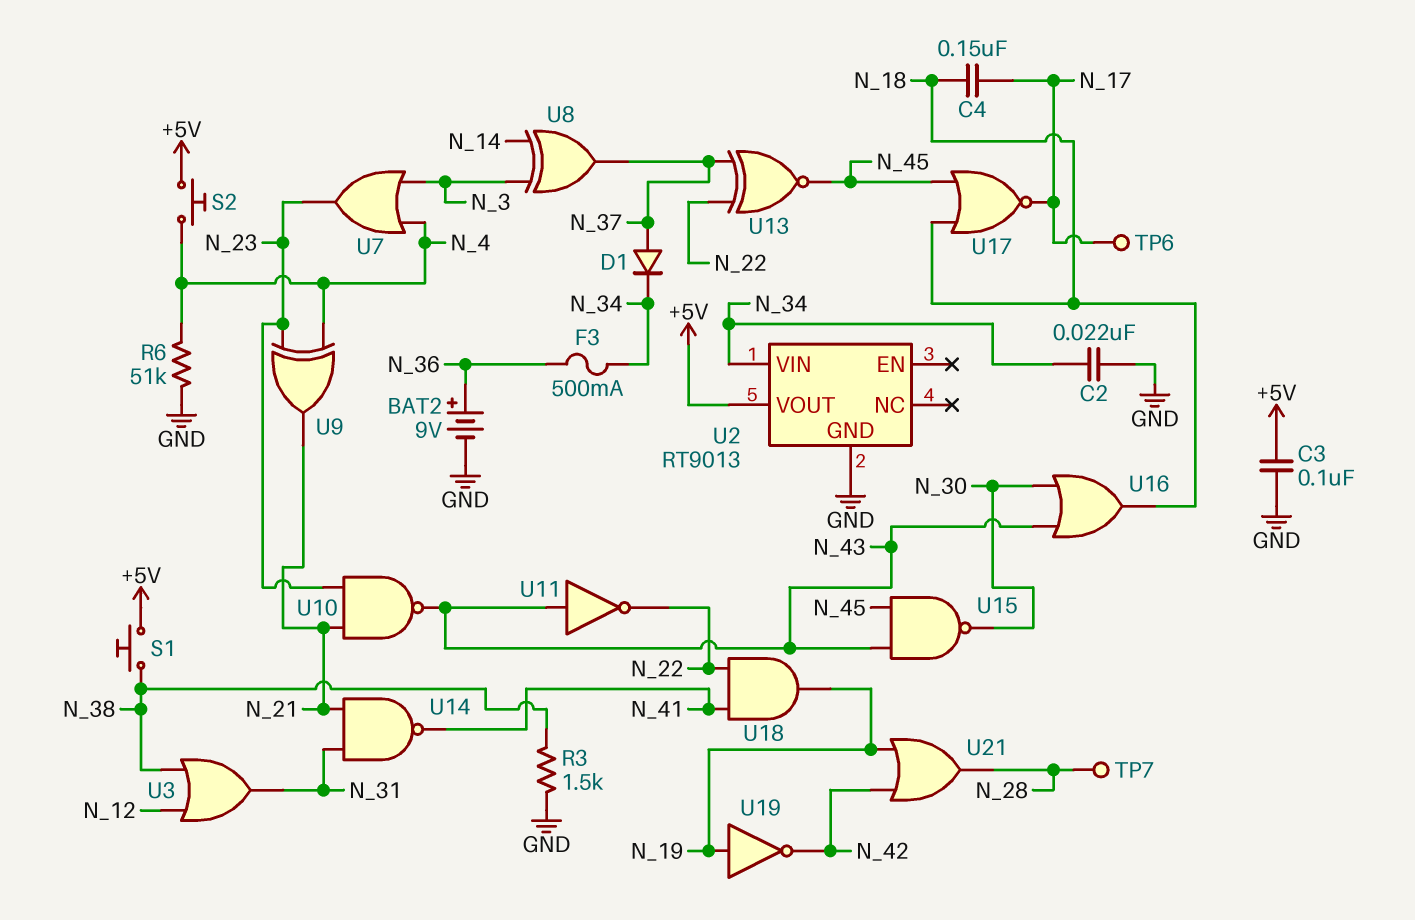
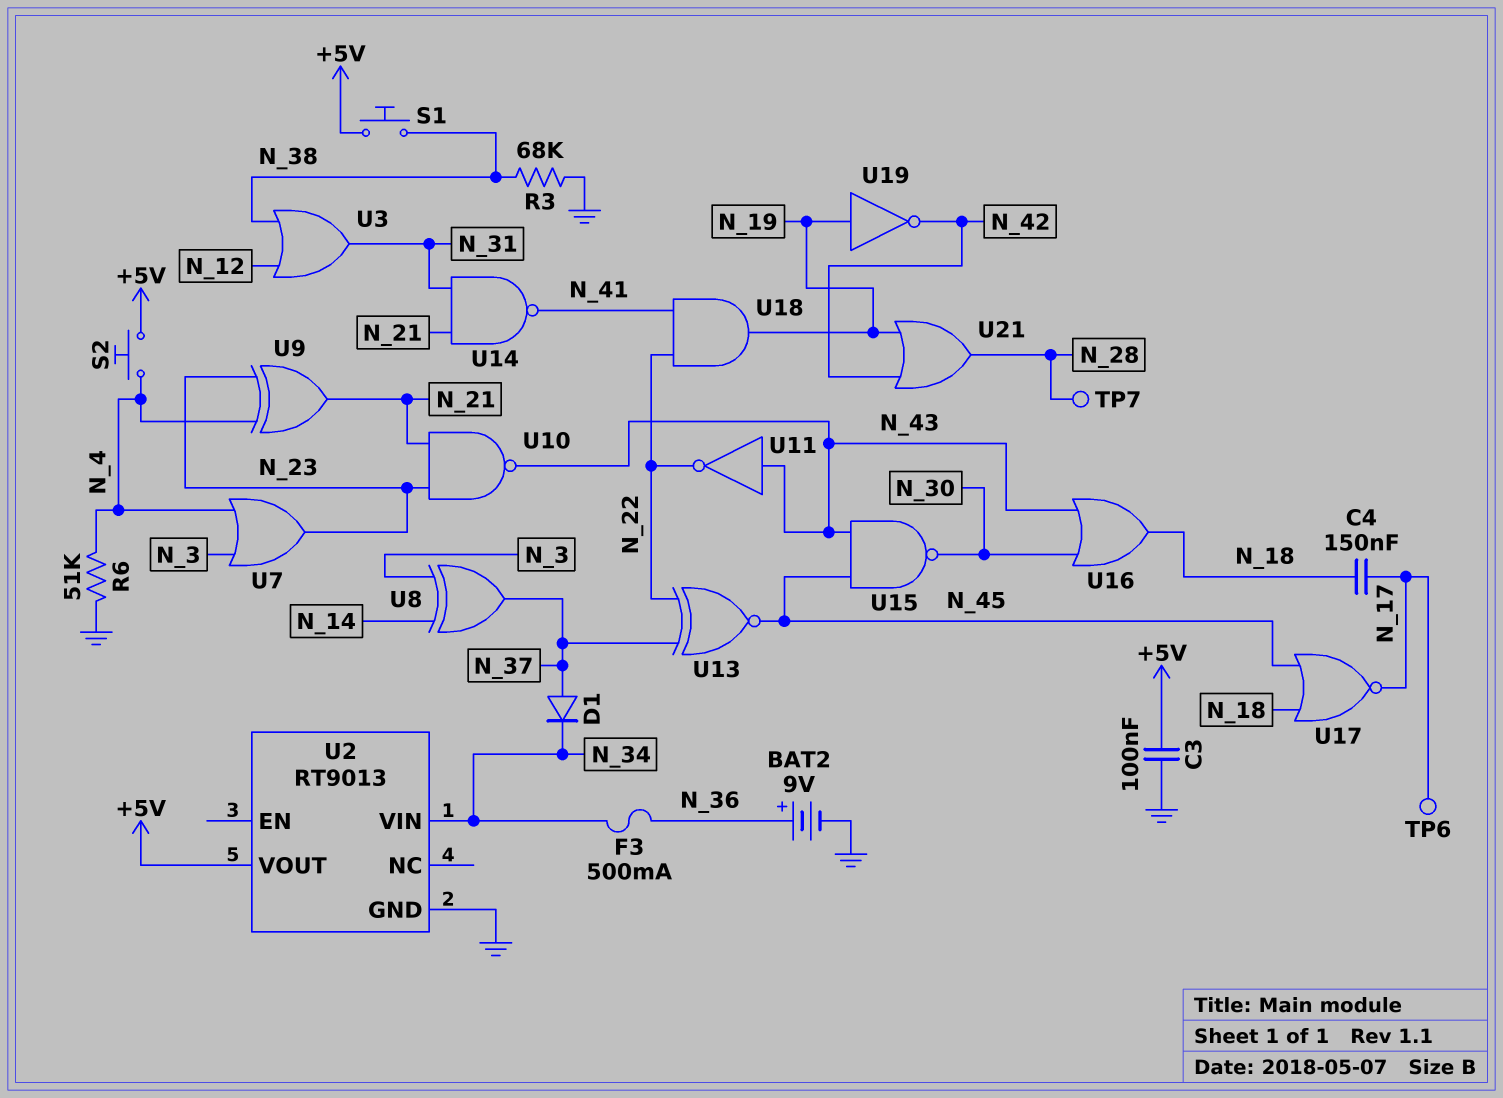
C2: 22nF (GND, N_34) -> none
R3: 1.5k (GND, N_38) -> 68k (GND, N_38)

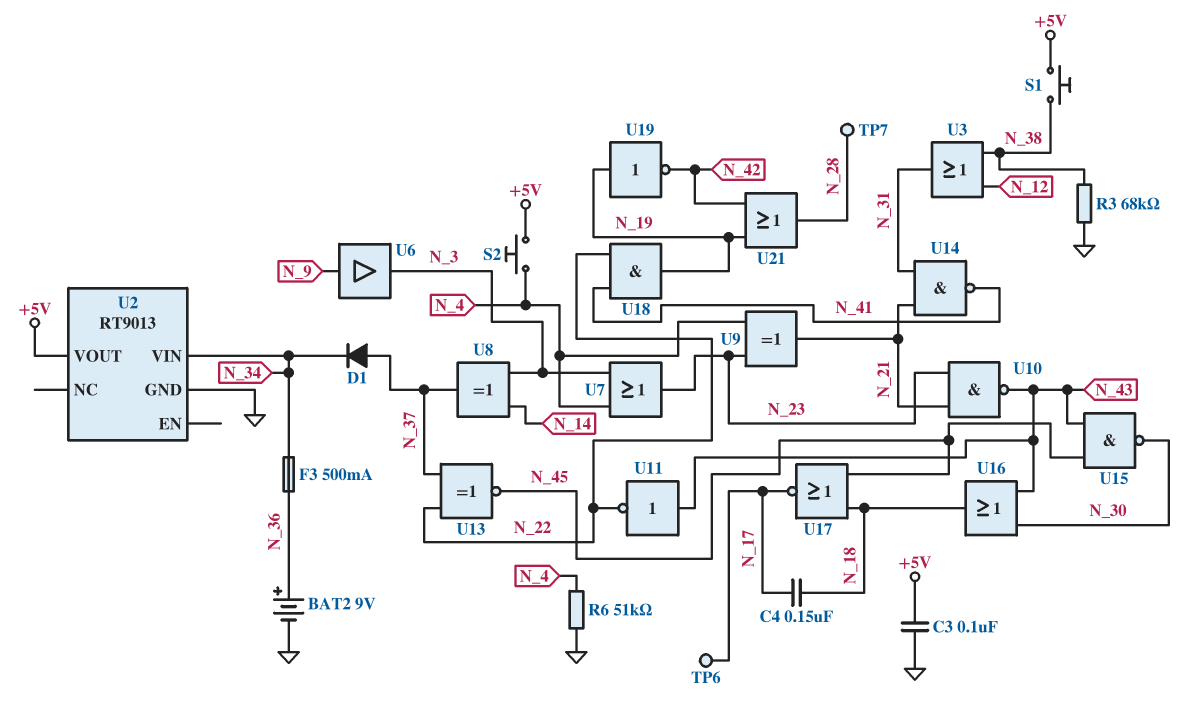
U6: none -> buffer (in N_9, out N_3)

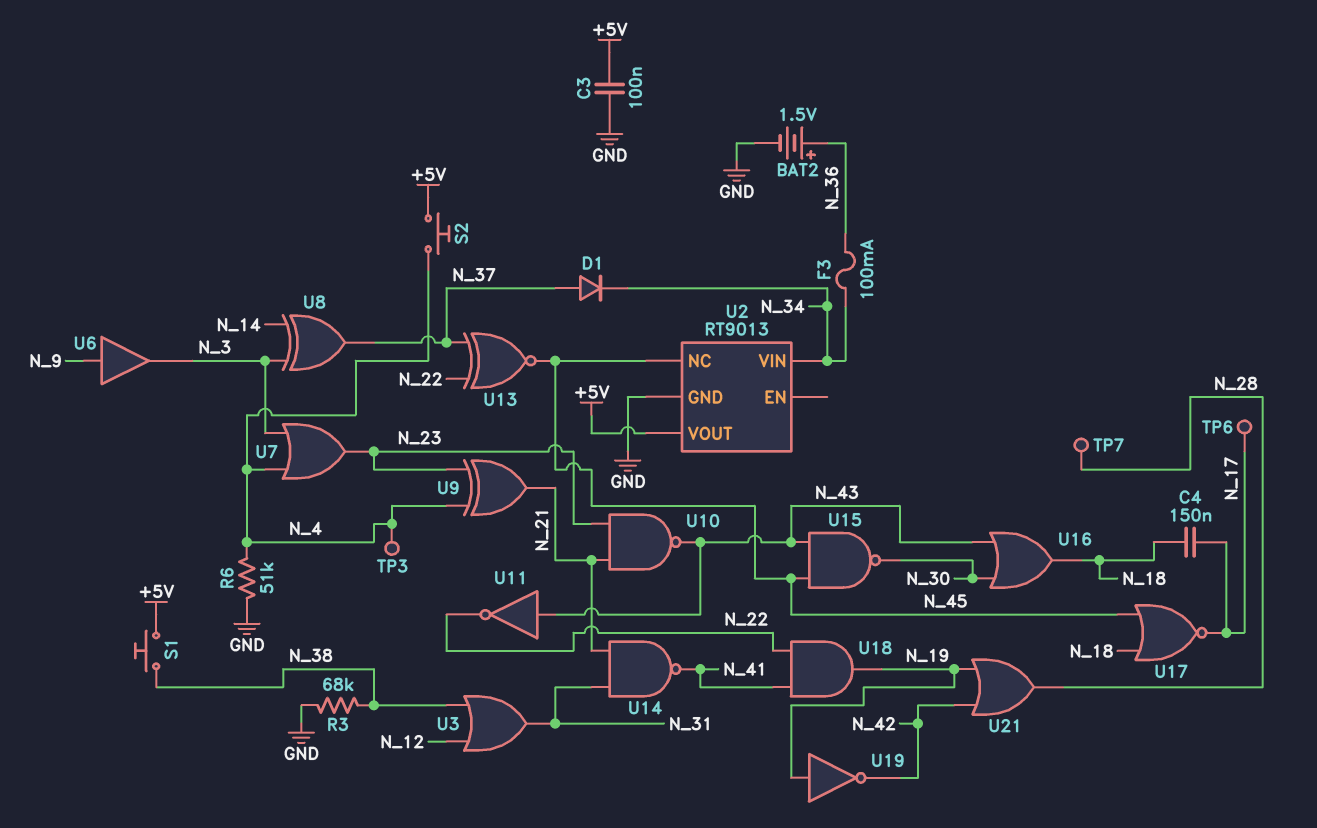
BAT2: 9V (plus N_36, minus GND) -> 1.5V (plus N_36, minus GND)
F3: 500mA (N_34, N_36) -> 100mA (N_34, N_36)
TP3: none -> test point (N_4)
U2 pin NC: none -> N_45

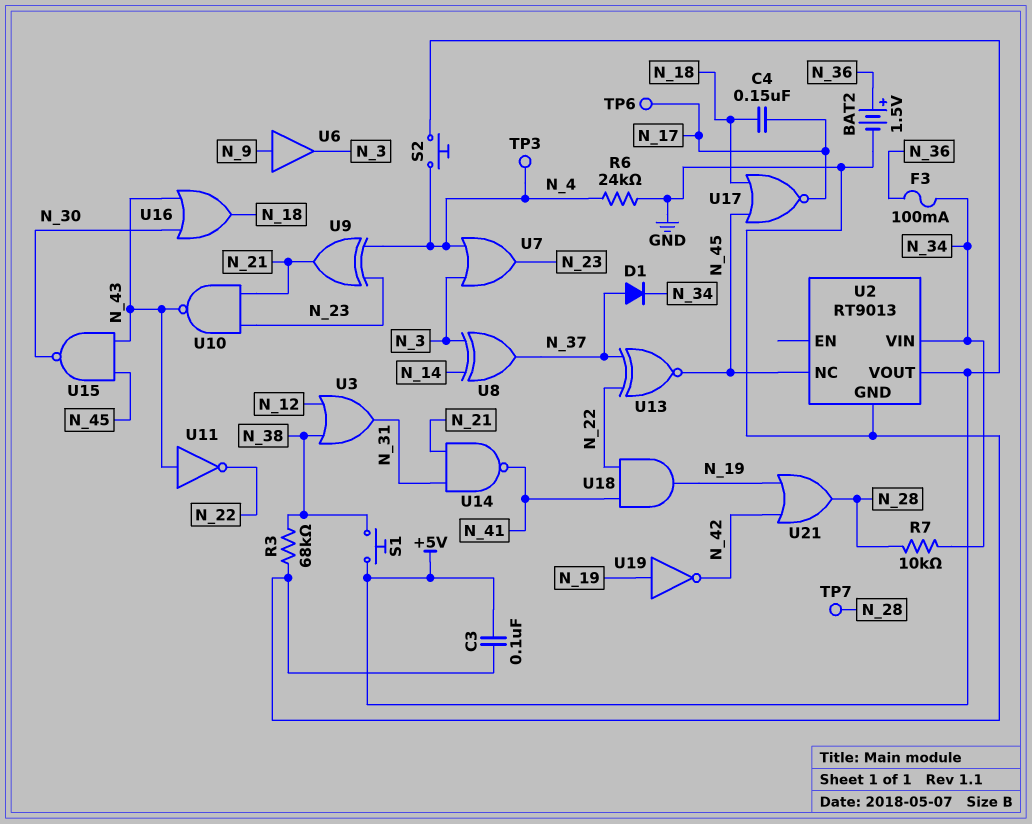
R6: 51k (GND, N_4) -> 24k (GND, N_4)
R7: none -> 10k (N_28, N_34)

